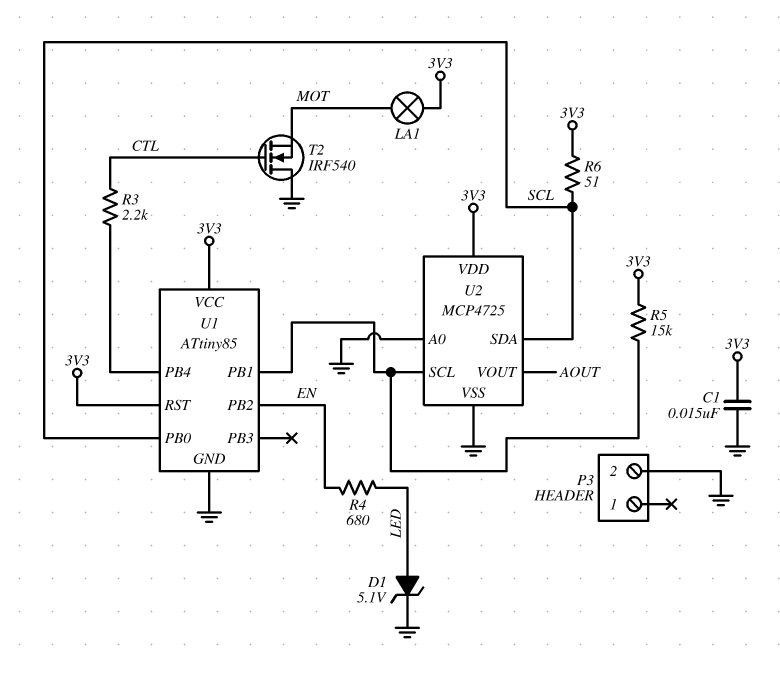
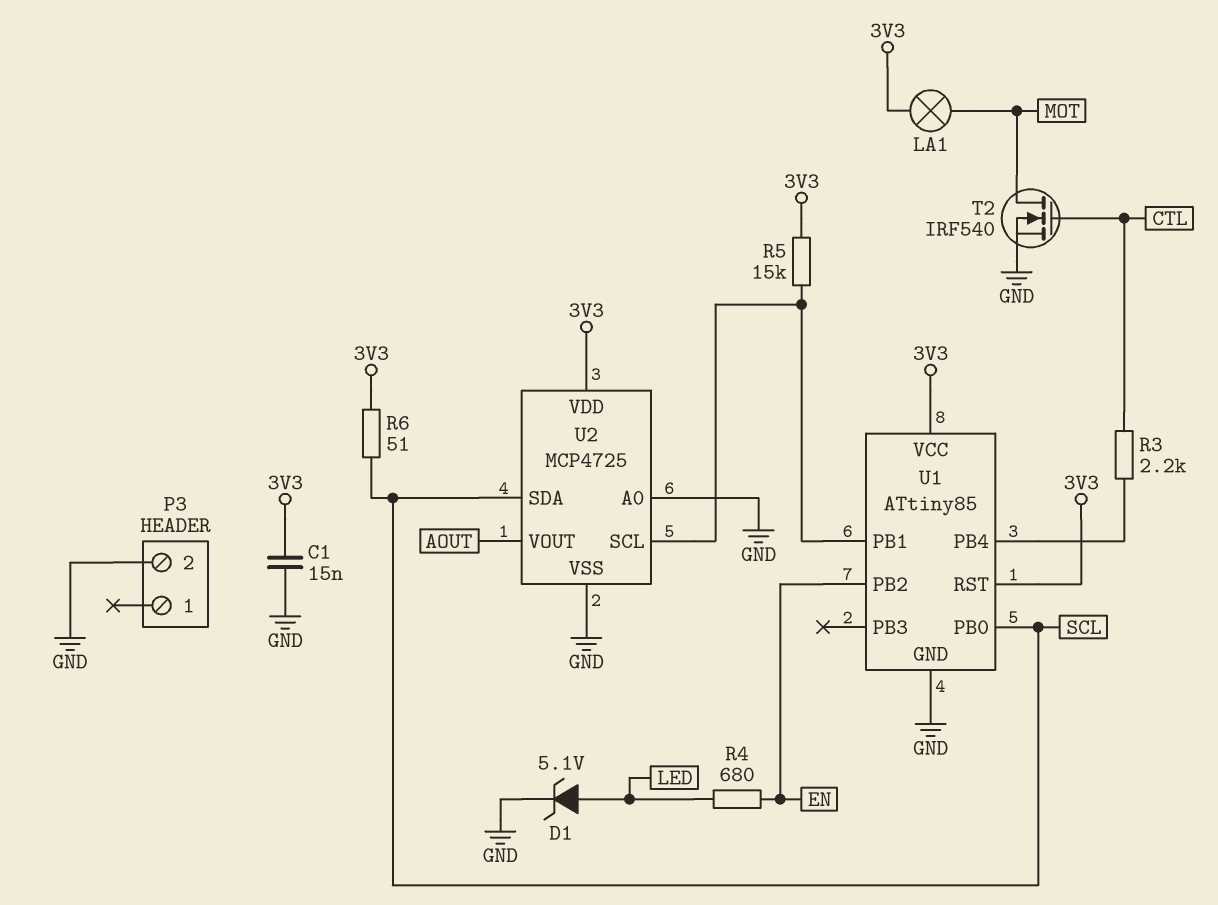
T2: NMOS IRF540 (G CTL, D GND, S MOT) -> NMOS IRF540 (G CTL, D MOT, S GND)

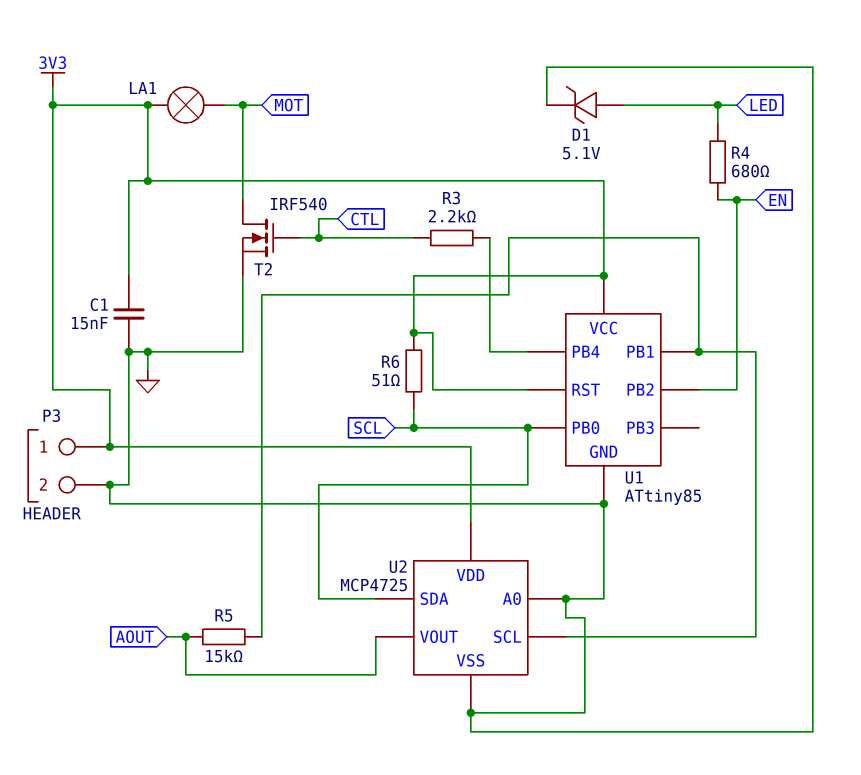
P3 pin 1: none -> 3V3
R5: 15k (3V3, U1/PB1) -> 15k (AOUT, U1/PB1)

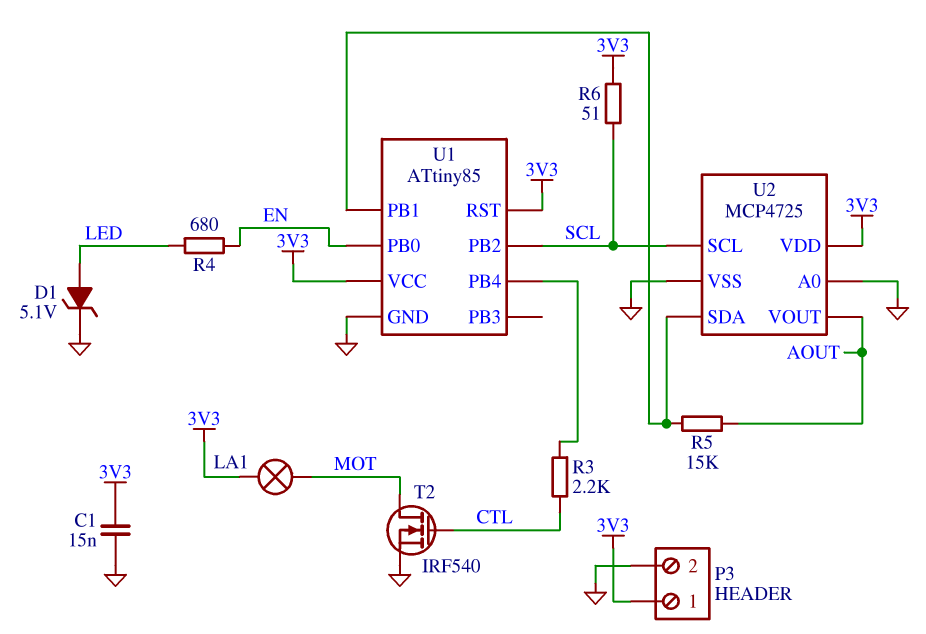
U1 pin PB0: SCL -> EN
U1 pin PB2: EN -> SCL
U2 pin SCL: U1/PB1 -> SCL
U2 pin SDA: SCL -> U1/PB1

